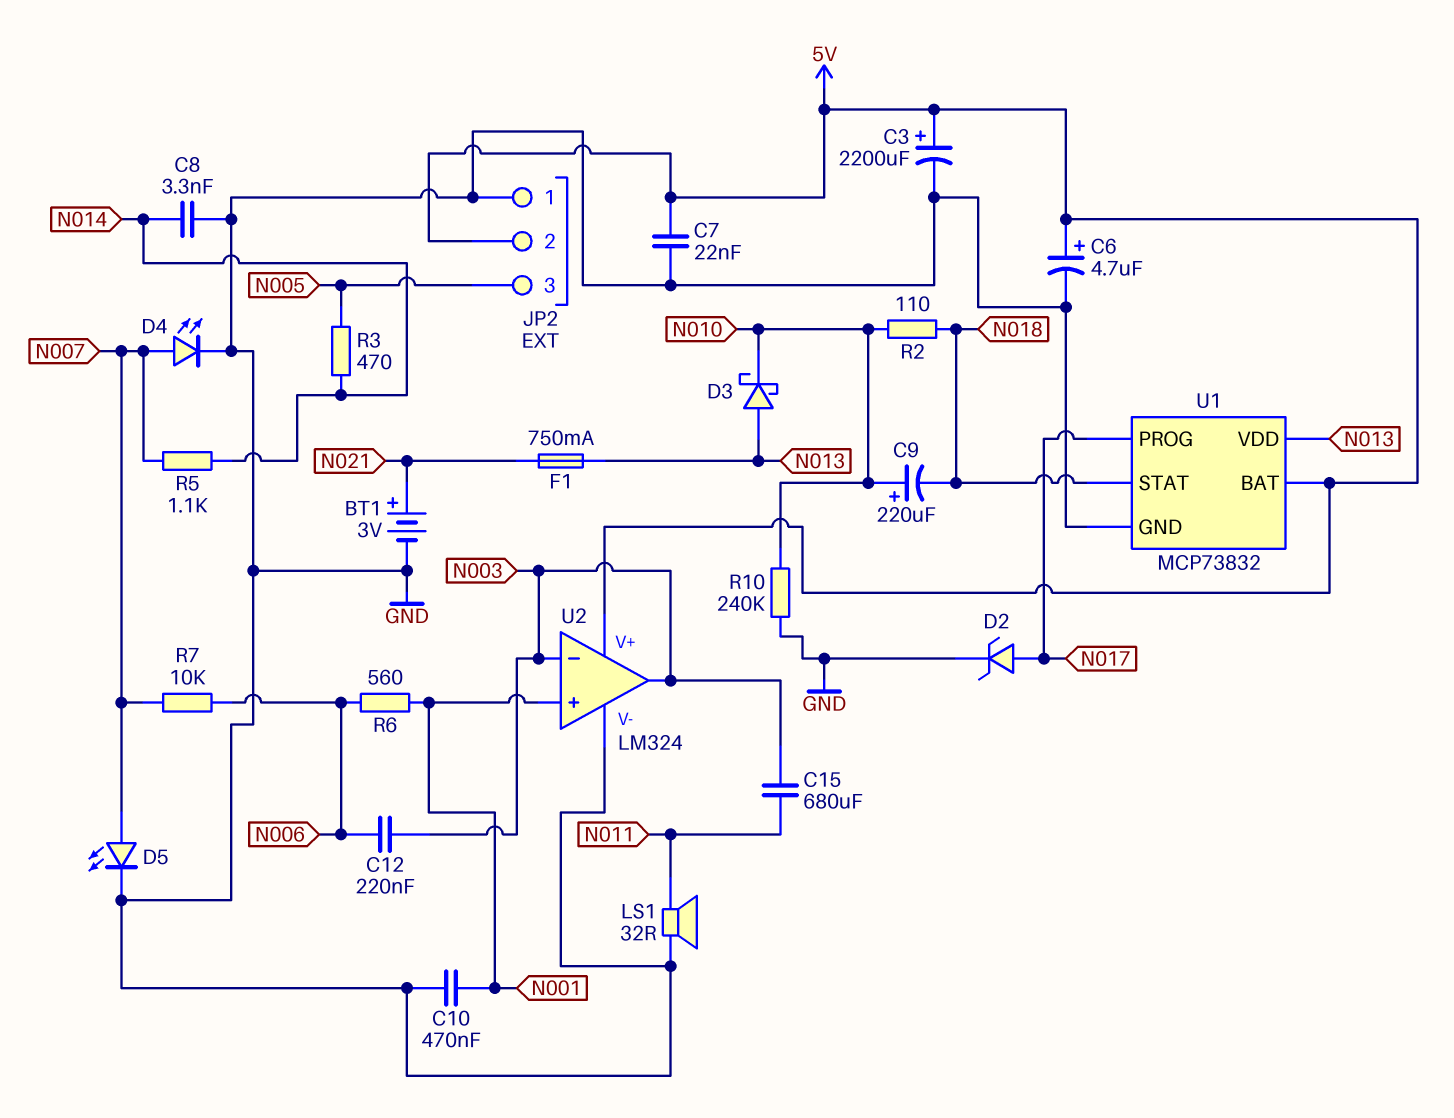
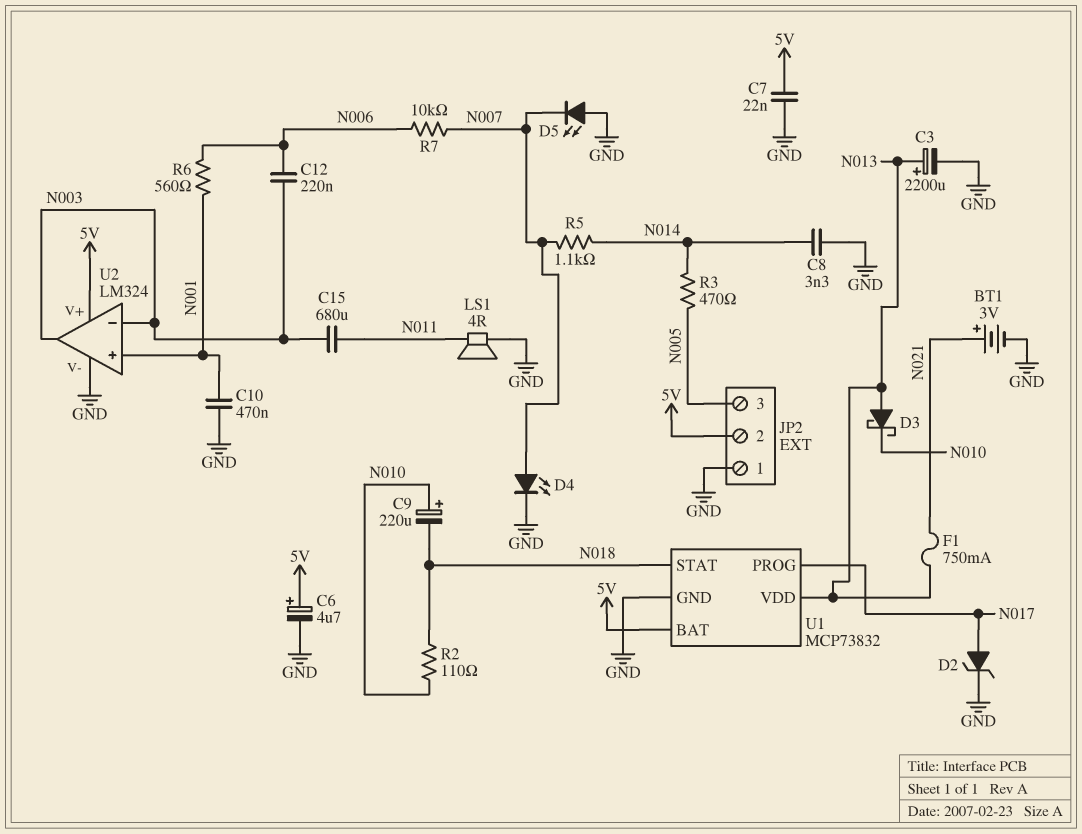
C3: 2200uF (plus 5V, minus GND) -> 2200uF (plus N013, minus GND)
D5: LED (A N007, K GND) -> LED (A GND, K N007)
LS1: speaker 32R (GND, N011) -> speaker 4R (GND, N011)
R10: 240k (GND, N010) -> none

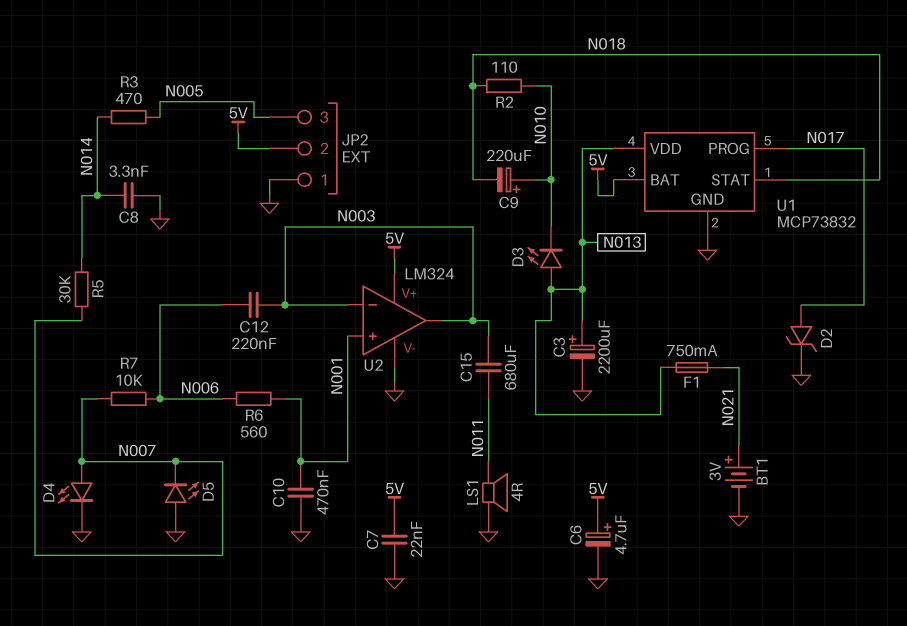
D3: schottky (A N013, K N010) -> LED (A N013, K N010)
R5: 1.1k (N007, N014) -> 30k (N007, N014)

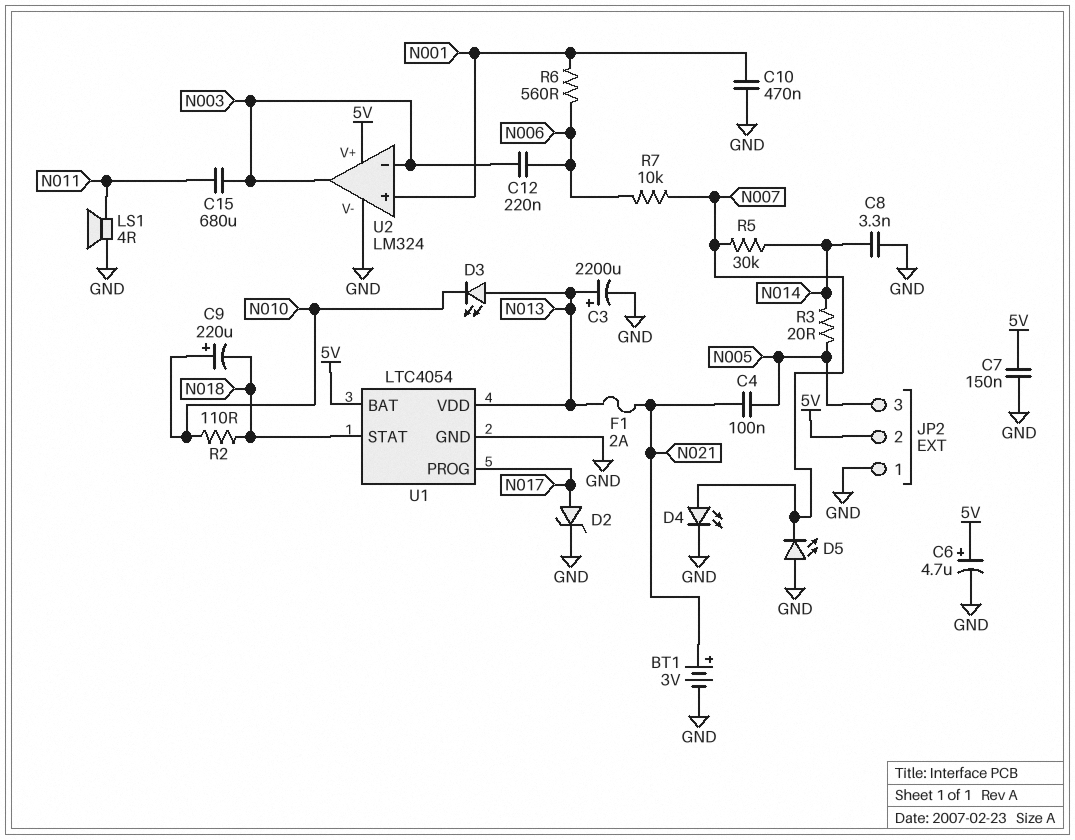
C4: none -> 100nF (N005, N021)
C7: 22nF (5V, GND) -> 150nF (5V, GND)
F1: 750mA (N013, N021) -> 2A (N013, N021)
R3: 470 (N005, N014) -> 20 (N005, N014)
U1: MCP73832 -> LTC4054

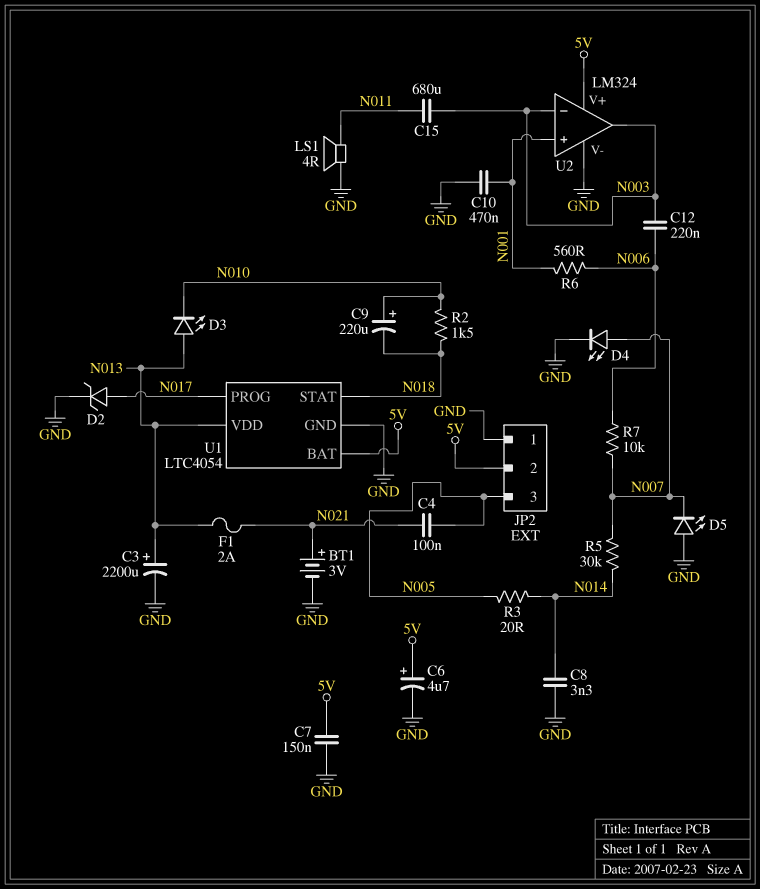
R2: 110 (N010, N018) -> 1.5k (N010, N018)

